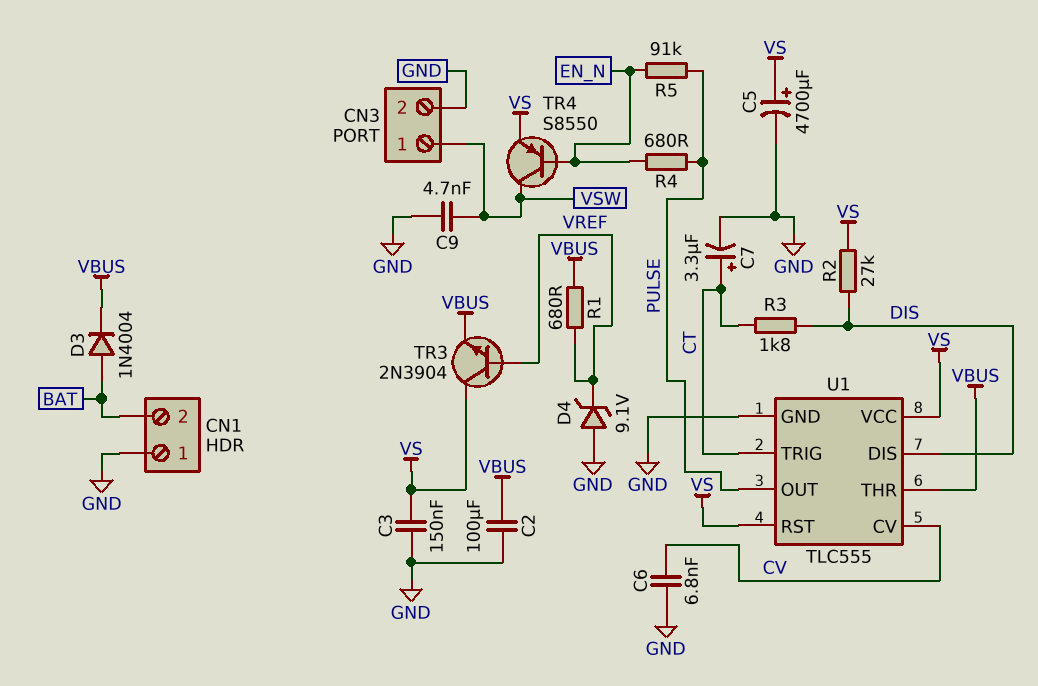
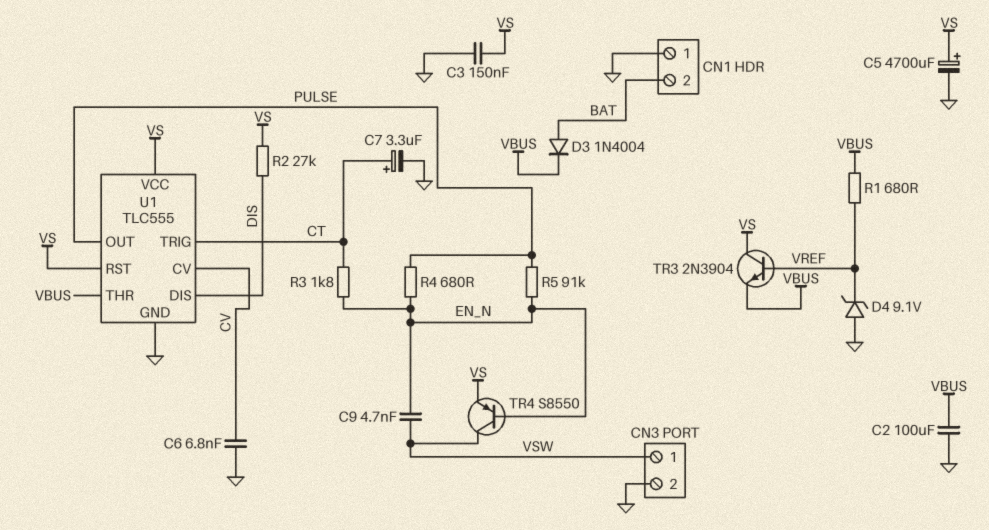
C9: 4.7nF (GND, VSW) -> 4.7nF (EN_N, VSW)
R3: 1.8k (CT, DIS) -> 1.8k (CT, EN_N)

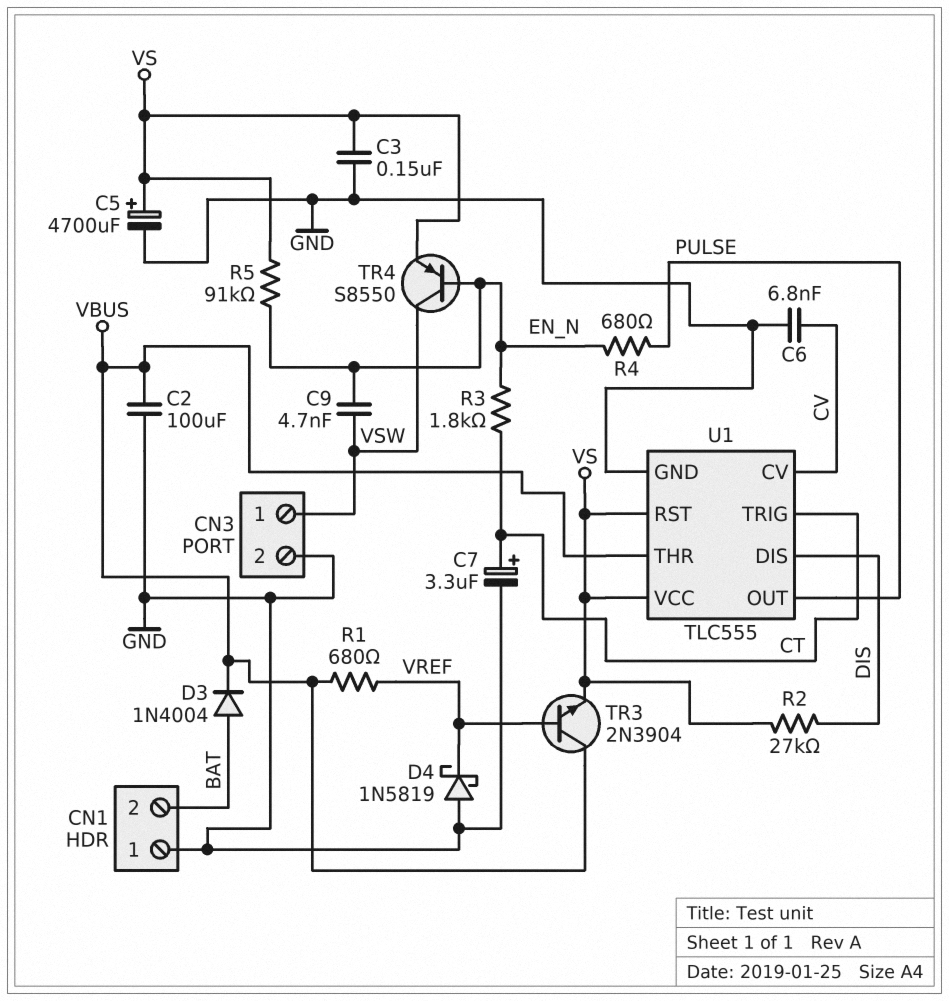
D4: zener 9.1V (A GND, K VREF) -> schottky 1N5819 (A GND, K VREF)
R5: 91k (EN_N, PULSE) -> 91k (EN_N, VS)
TR3: NPN 2N3904 (B VREF, C VS, E VBUS) -> NPN 2N3904 (B VREF, C VBUS, E VS)

